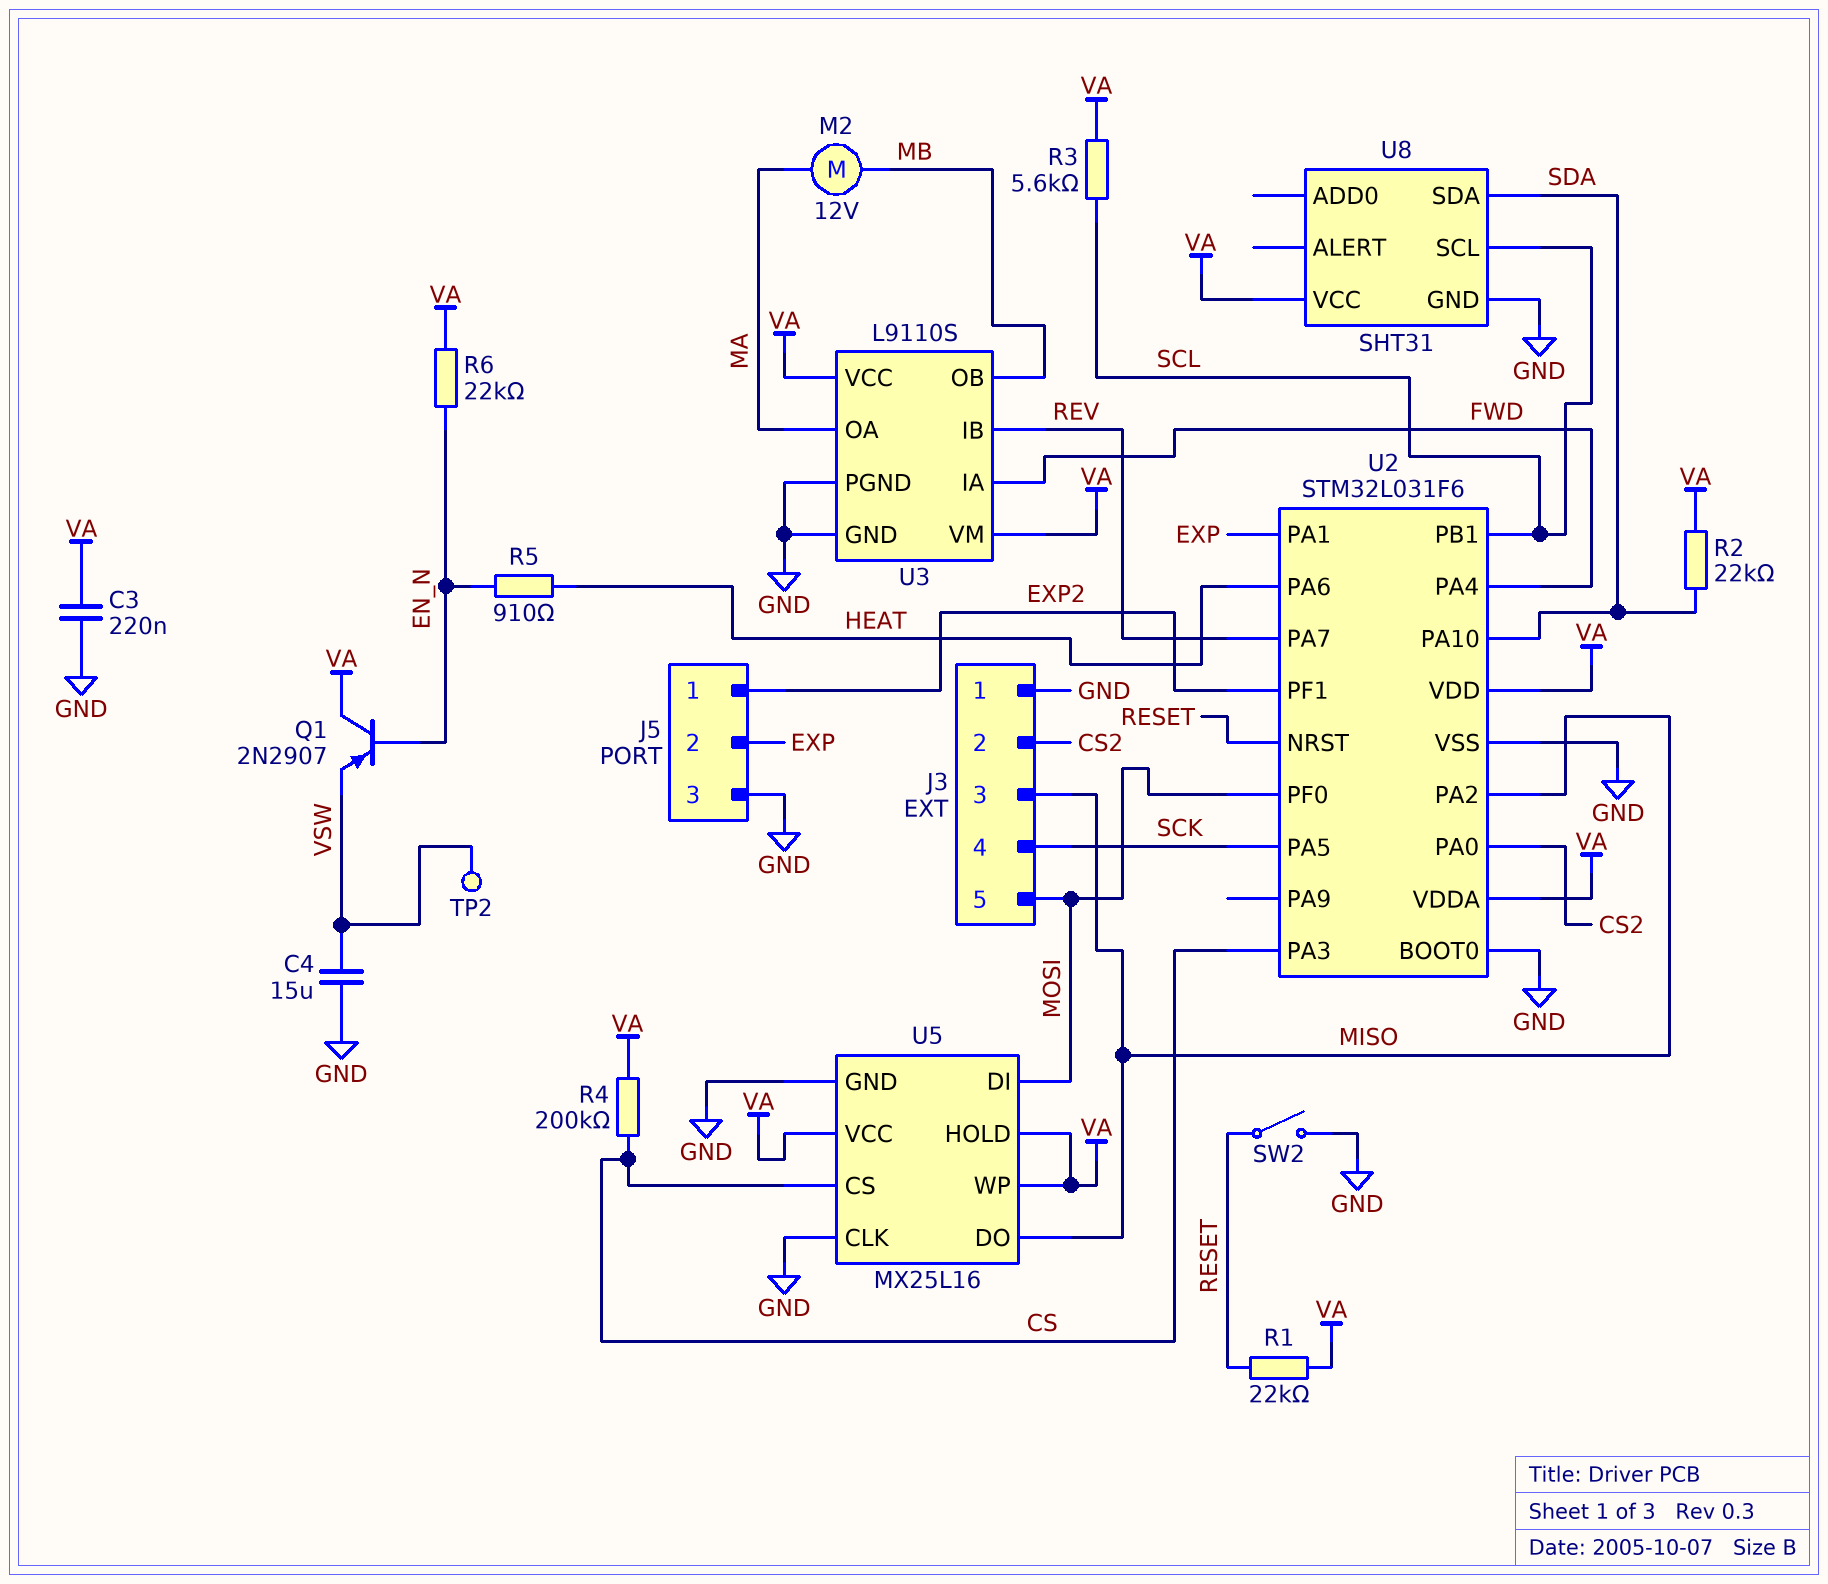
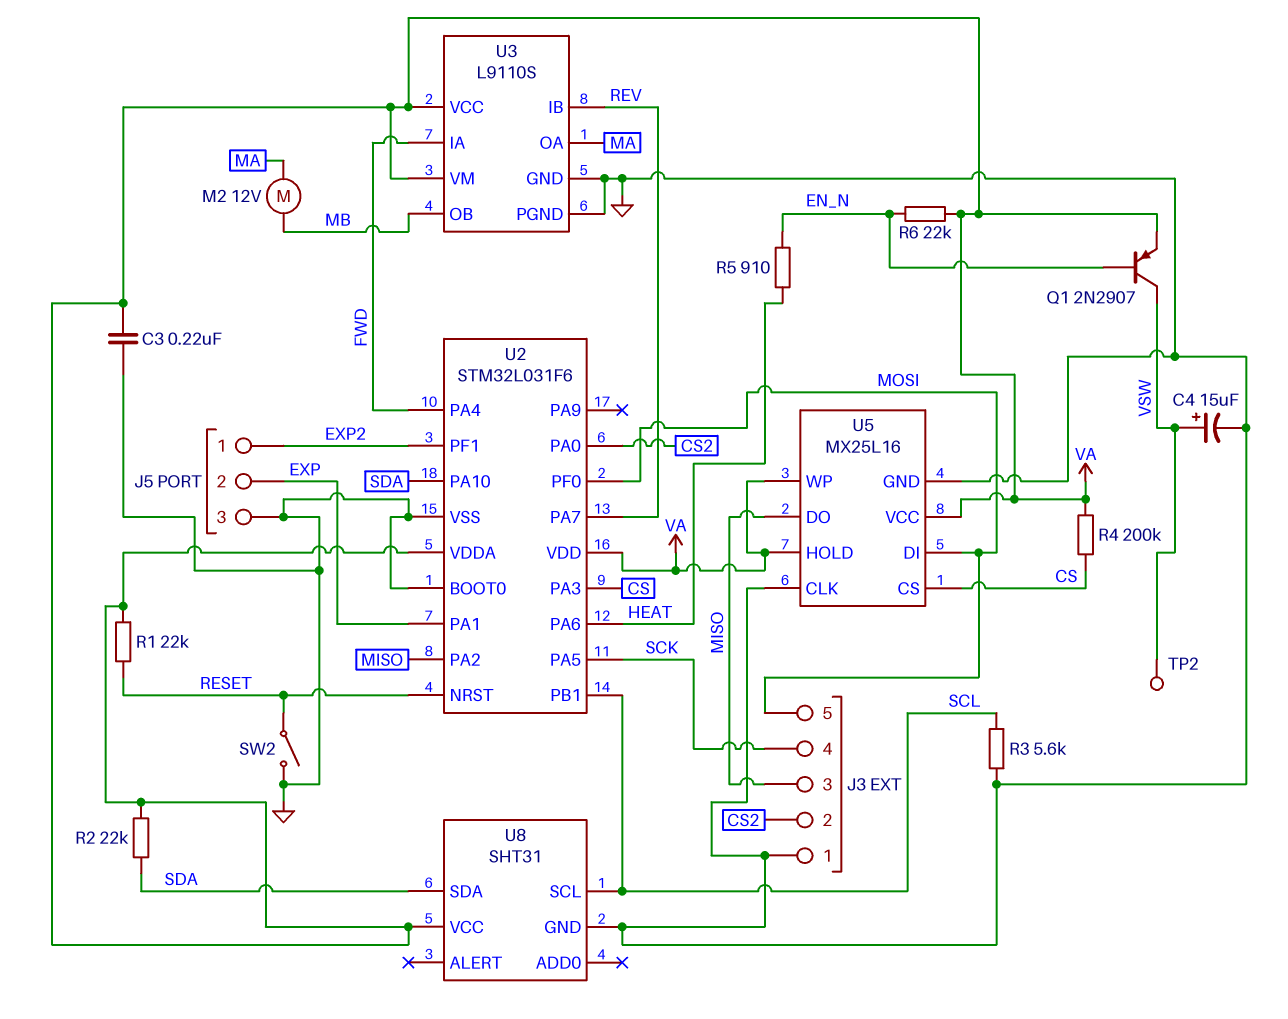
C4: 15uF (GND, VSW) -> 15uF (plus VSW, minus GND)
Q1: PNP 2N2907 (B EN_N, C VA, E VSW) -> PNP 2N2907 (B EN_N, C VSW, E VA)
R3: 5.6k (SCL, VA) -> 5.6k (GND, SCL)

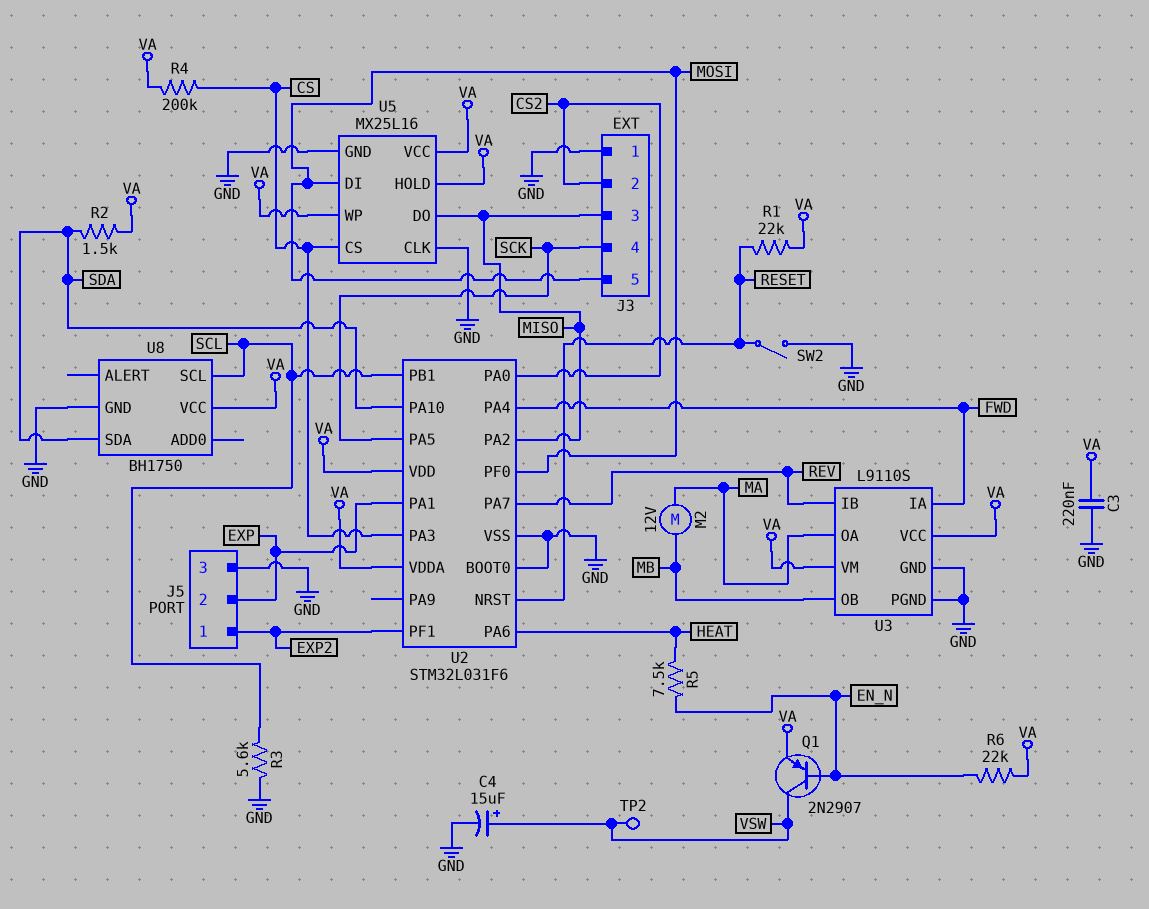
R2: 22k (SDA, VA) -> 1.5k (SDA, VA)
R5: 910 (EN_N, HEAT) -> 7.5k (EN_N, HEAT)
U8: SHT31 -> BH1750

